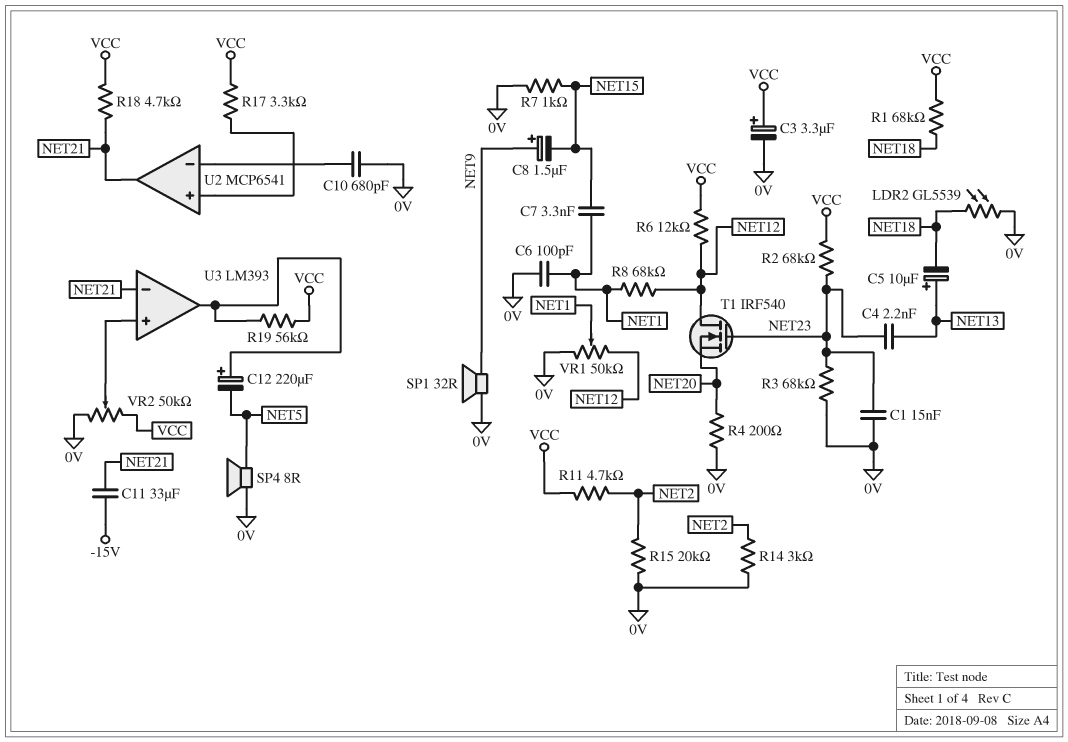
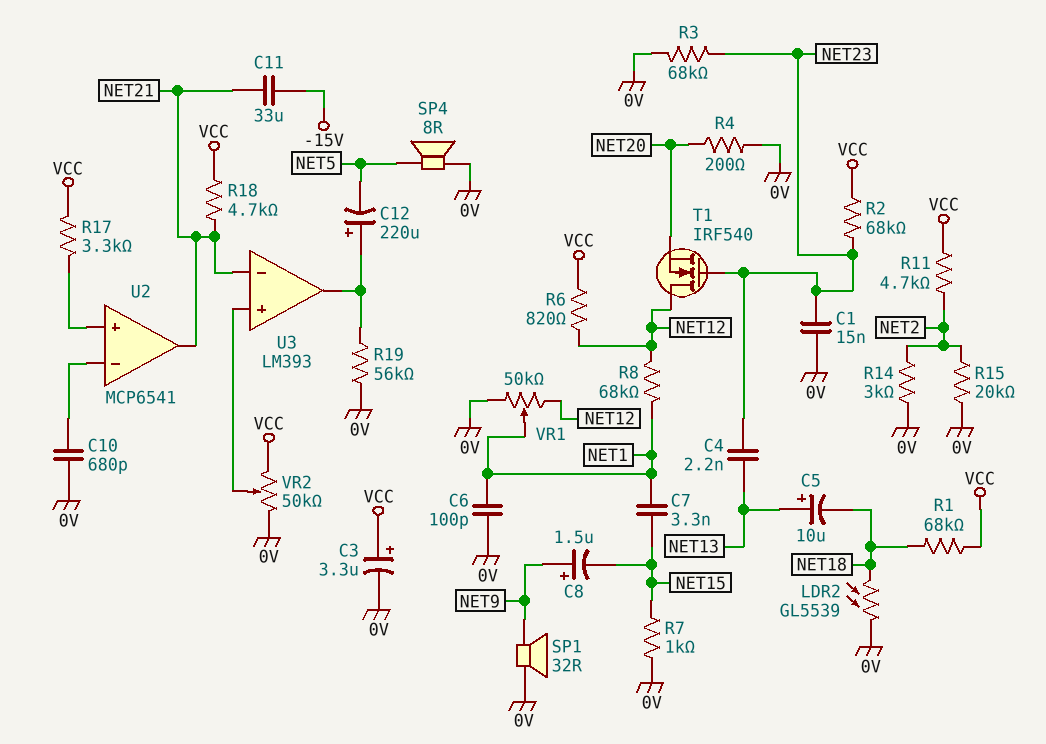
R6: 12k (NET12, VCC) -> 820 (NET12, VCC)
R19: 56k (U3/out, VCC) -> 56k (0V, U3/out)

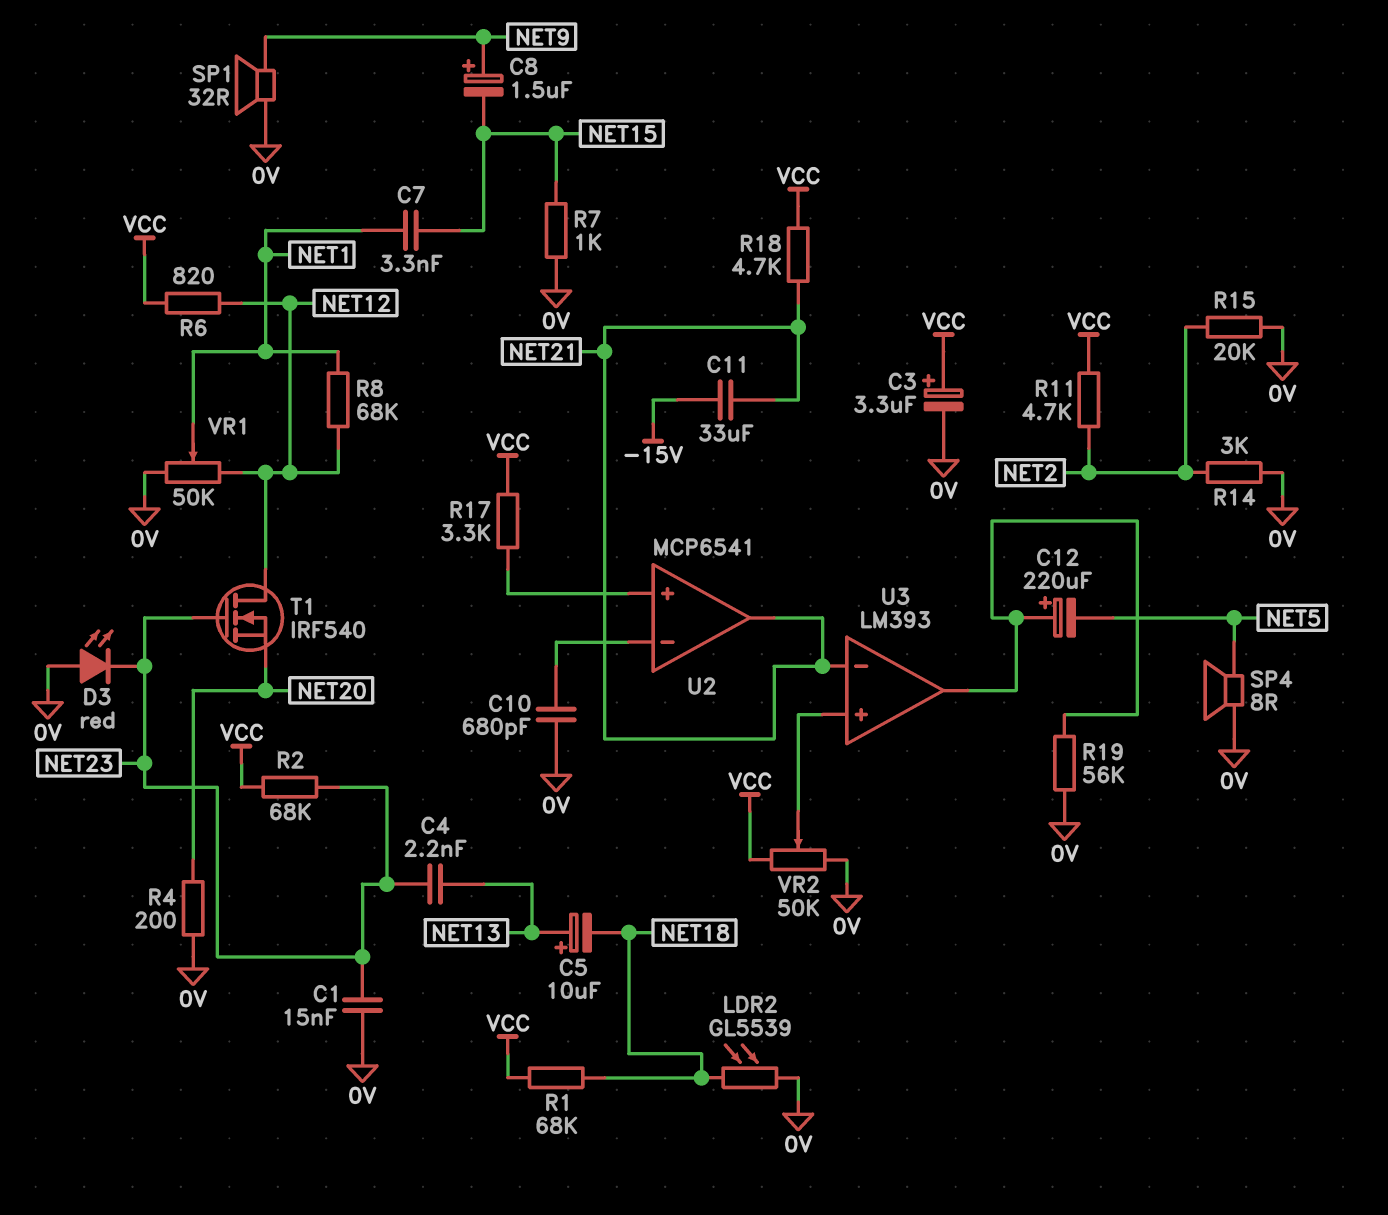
C6: 100pF (0V, NET1) -> none
D3: none -> LED red (A 0V, K NET23)
R3: 68k (0V, NET23) -> none

